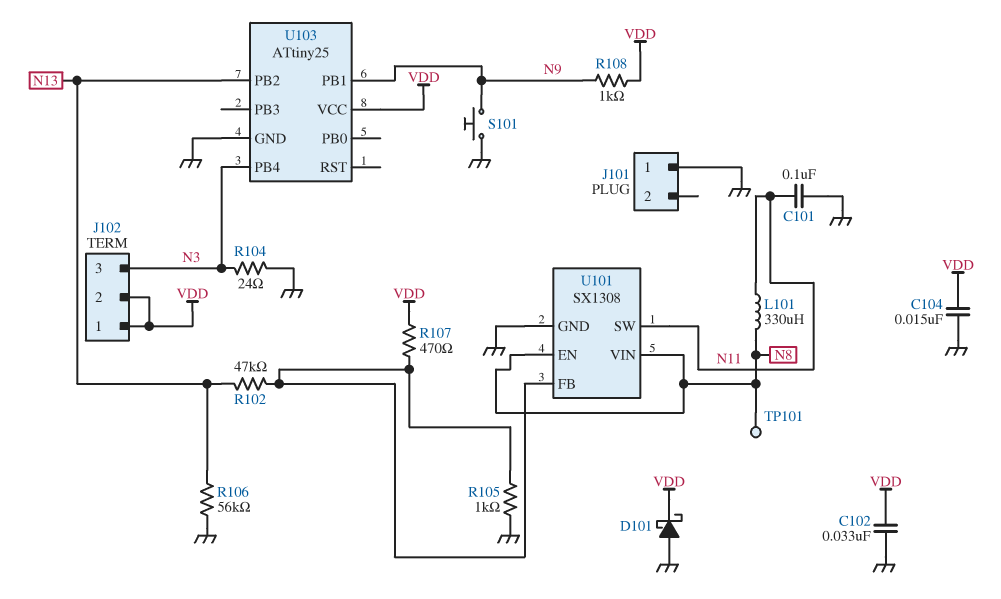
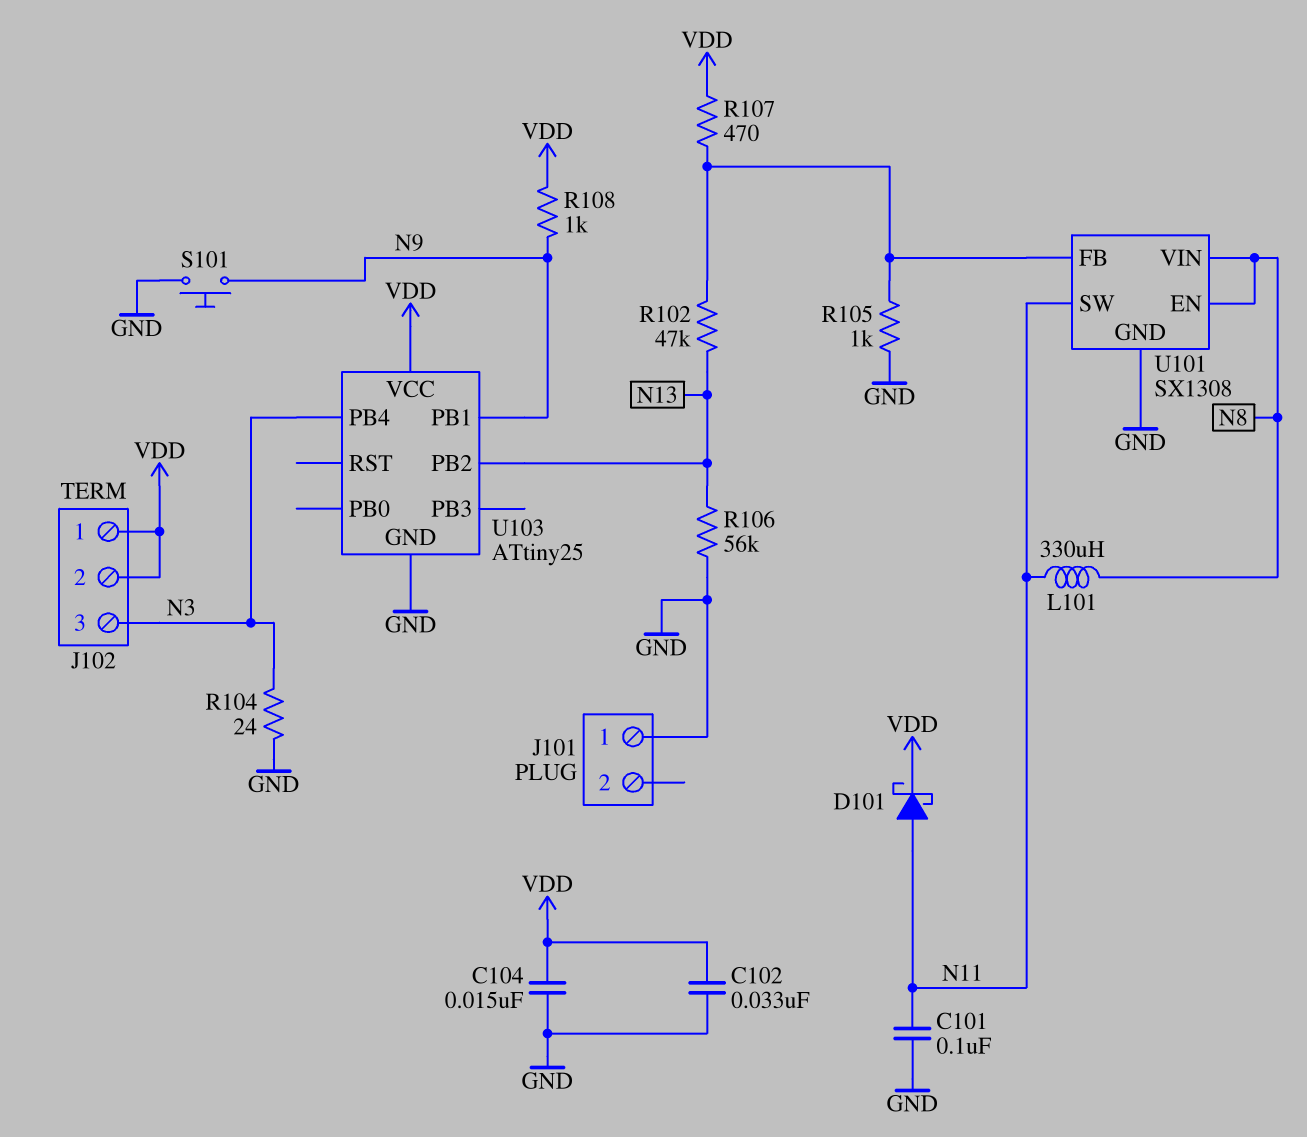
D101: schottky (A GND, K VDD) -> schottky (A N11, K VDD)
TP101: test point (N8) -> none

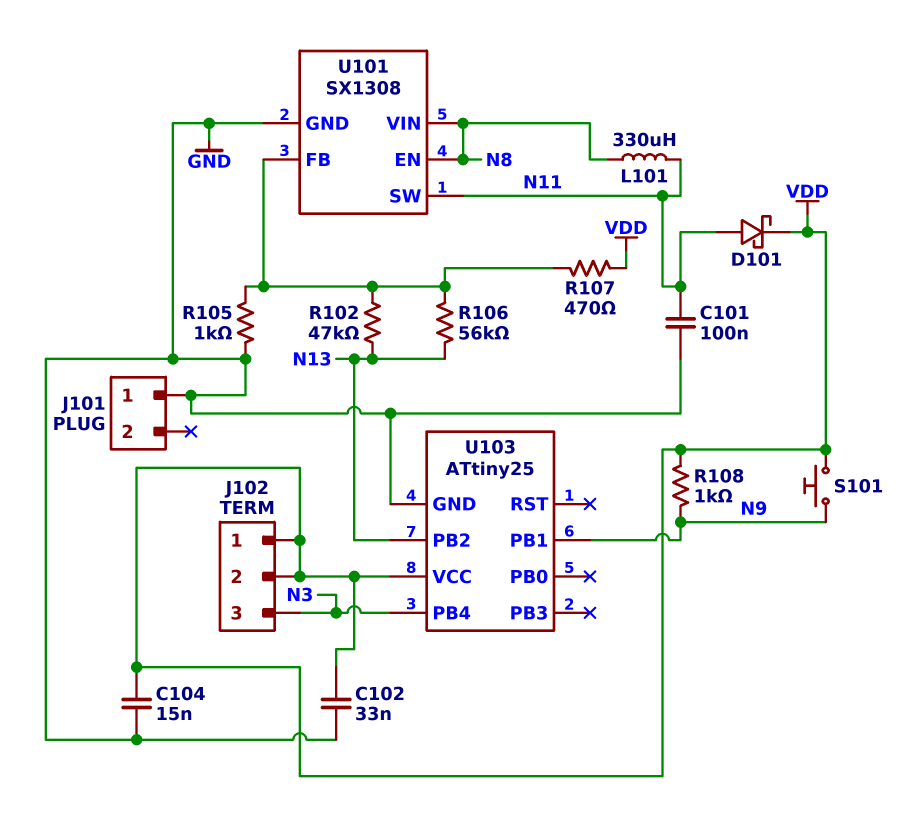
R104: 24 (GND, N3) -> none
R106: 56k (GND, N13) -> 56k (N13, U101/FB)
S101: button (GND, N9) -> button (N9, VDD)

